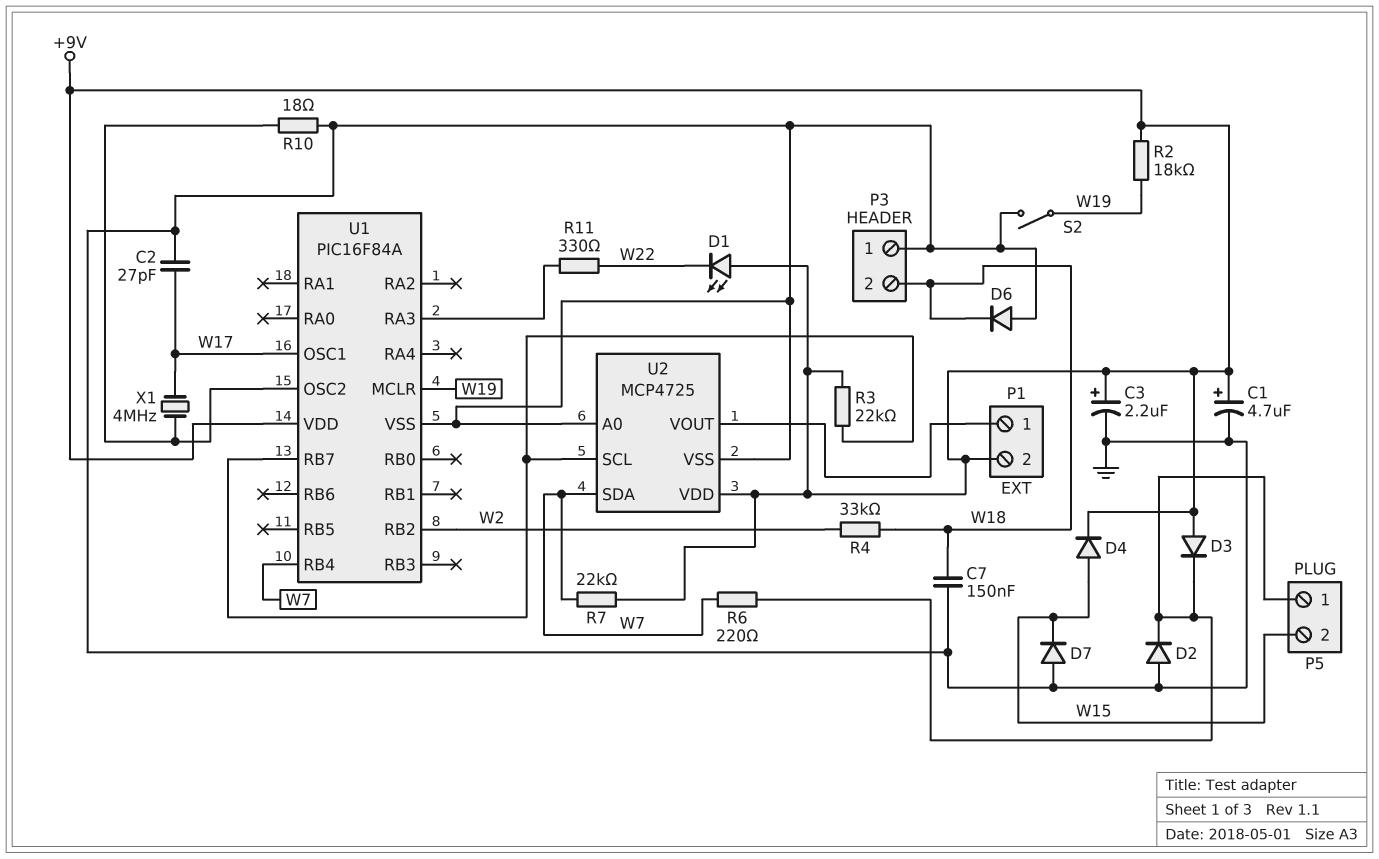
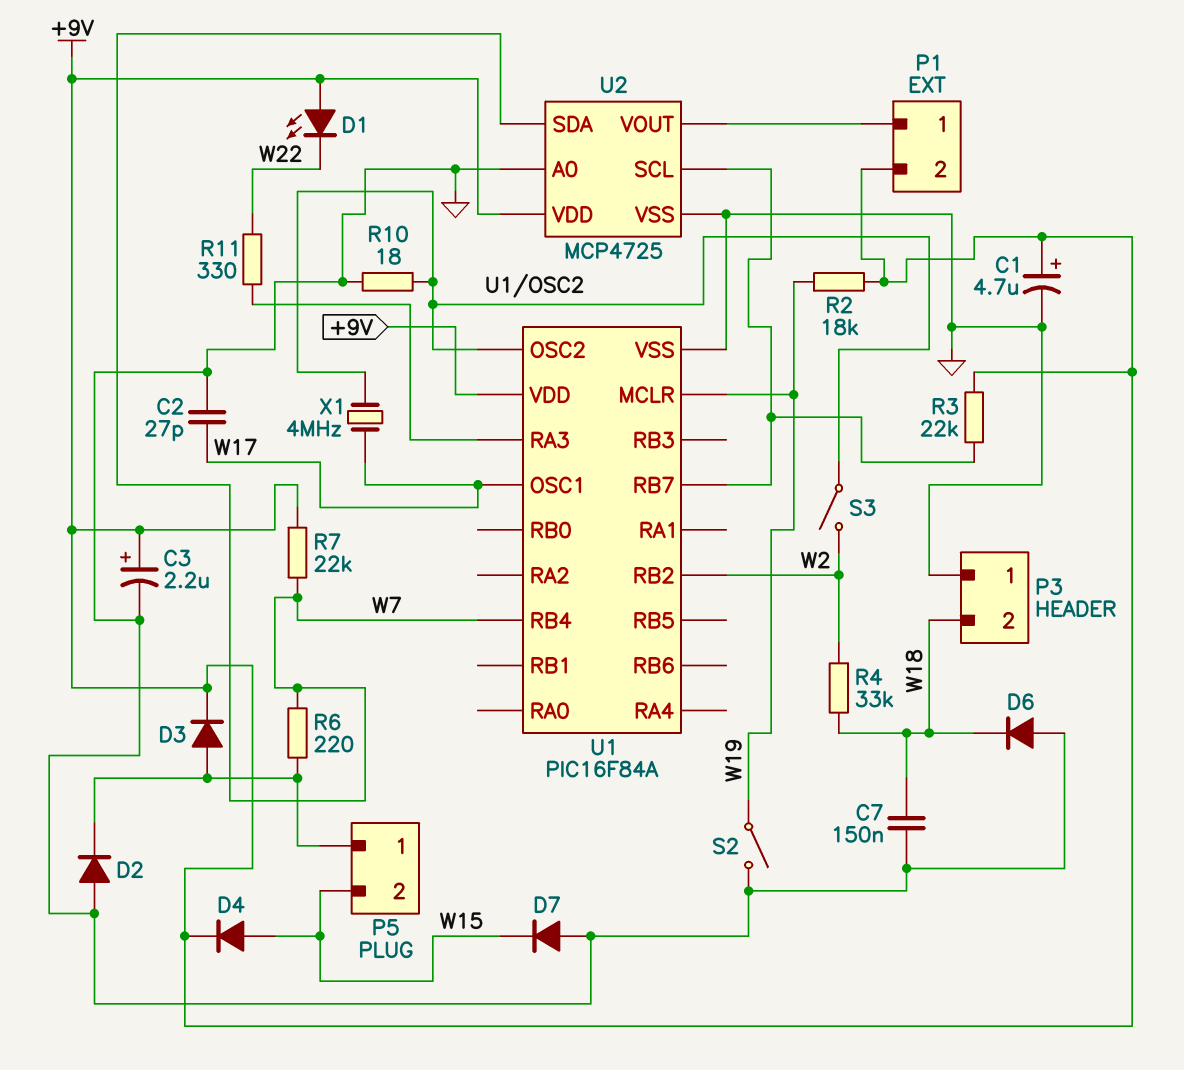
D3: diode (A +9V, K P5/1) -> diode (A P5/1, K +9V)
S3: none -> switch (U1/OSC2, W2)

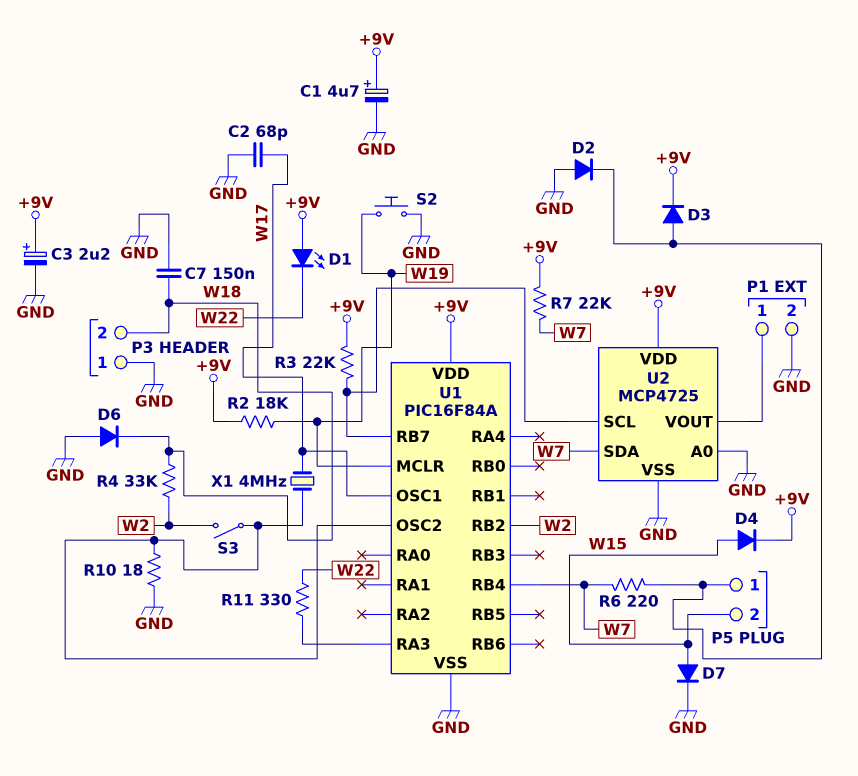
C2: 27pF (GND, W17) -> 68pF (GND, W17)
D7: diode (A GND, K W15) -> diode (A W15, K GND)
P1 pin 2: +9V -> GND
S2: switch (GND, W19) -> button (GND, W19)

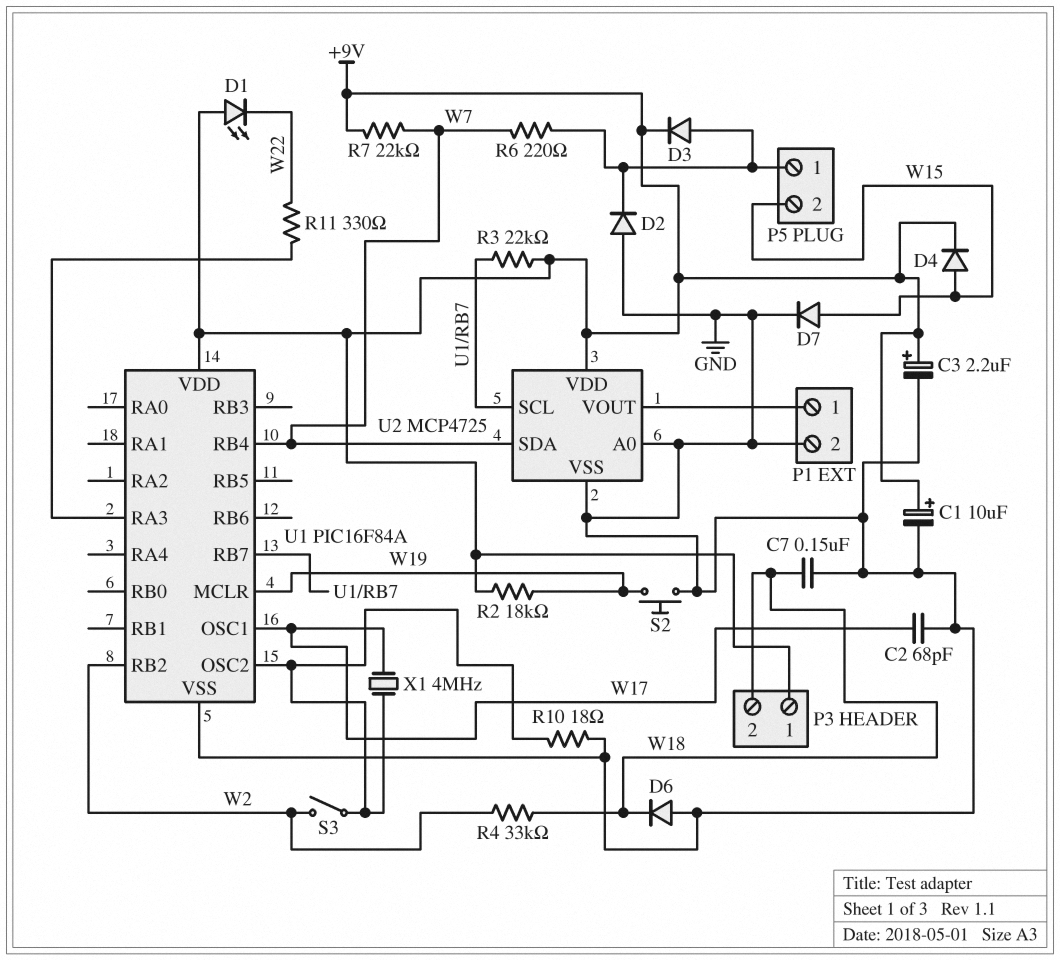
C1: 4.7uF (plus +9V, minus GND) -> 10uF (plus +9V, minus GND)
P3 pin 1: GND -> +9V

